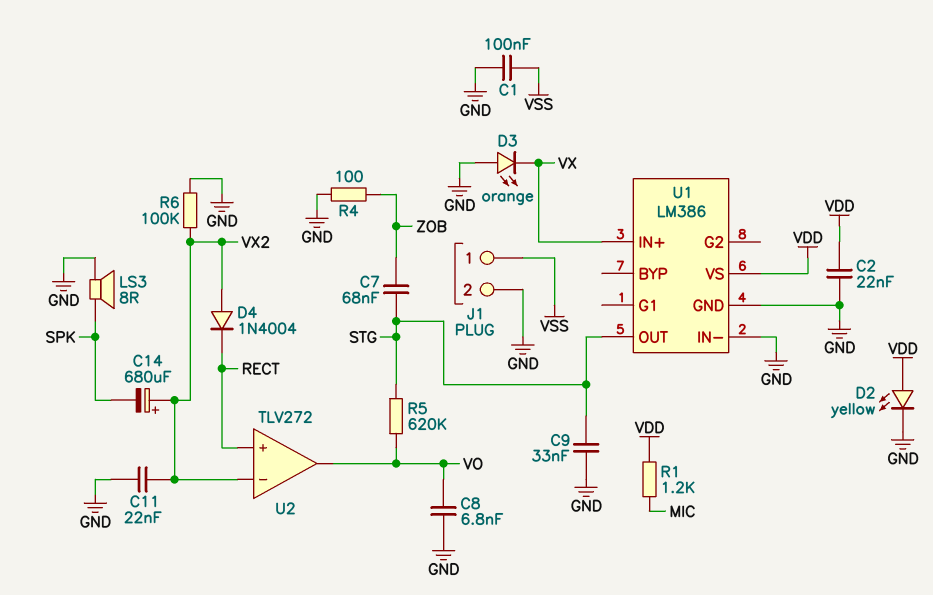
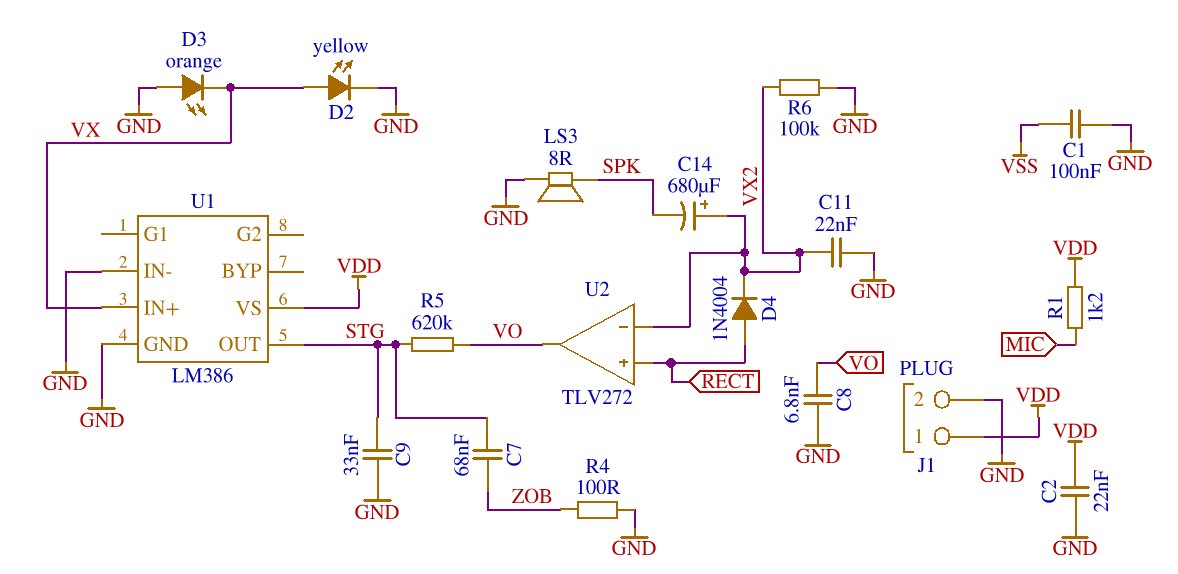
D2: LED yellow (A VDD, K GND) -> LED yellow (A VX, K GND)
D4: diode 1N4004 (A VX2, K RECT) -> diode 1N4004 (A RECT, K VX2)
J1 pin 1: VSS -> VDD

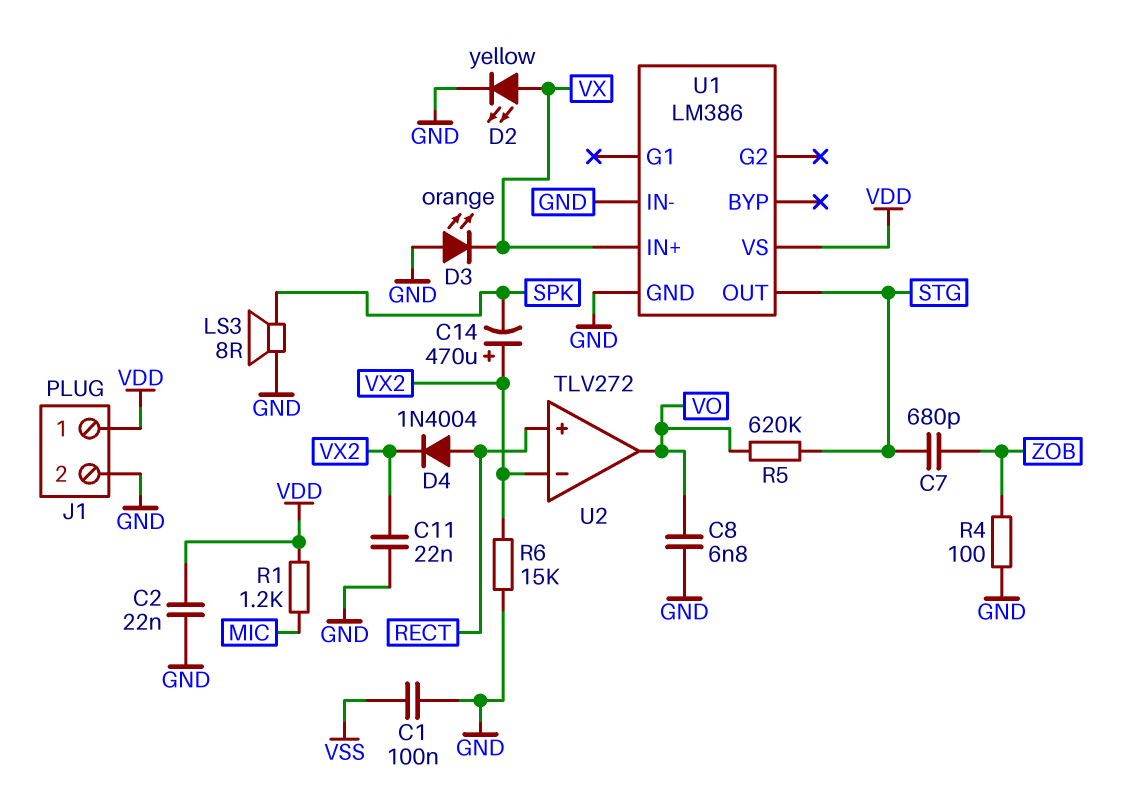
C7: 68nF (STG, ZOB) -> 680pF (STG, ZOB)
C9: 33nF (GND, STG) -> none
C14: 680uF (plus VX2, minus SPK) -> 470uF (plus VX2, minus SPK)
R6: 100k (GND, VX2) -> 15k (GND, VX2)

